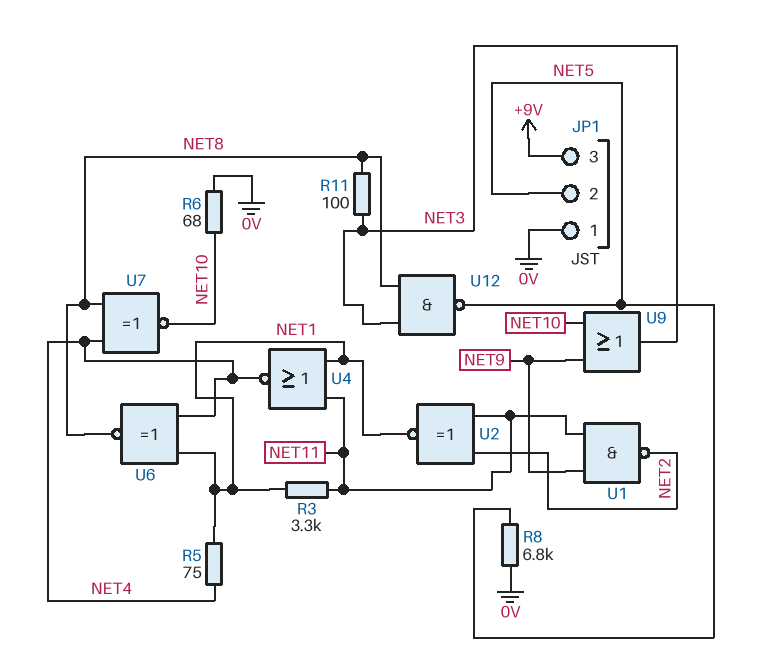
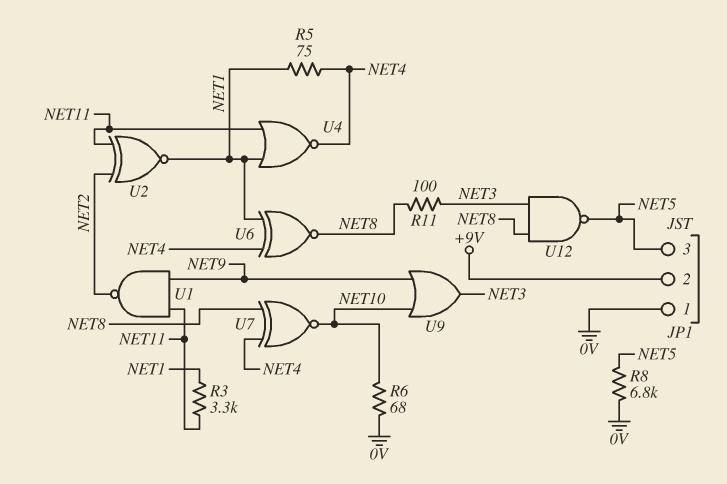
JP1 pin 2: NET5 -> +9V
JP1 pin 3: +9V -> NET5

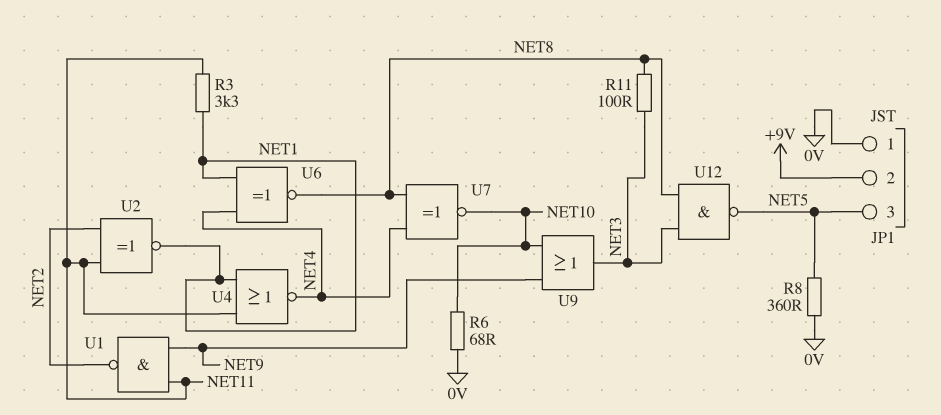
R5: 75 (NET1, NET4) -> none
R8: 6.8k (0V, NET5) -> 360 (0V, NET5)

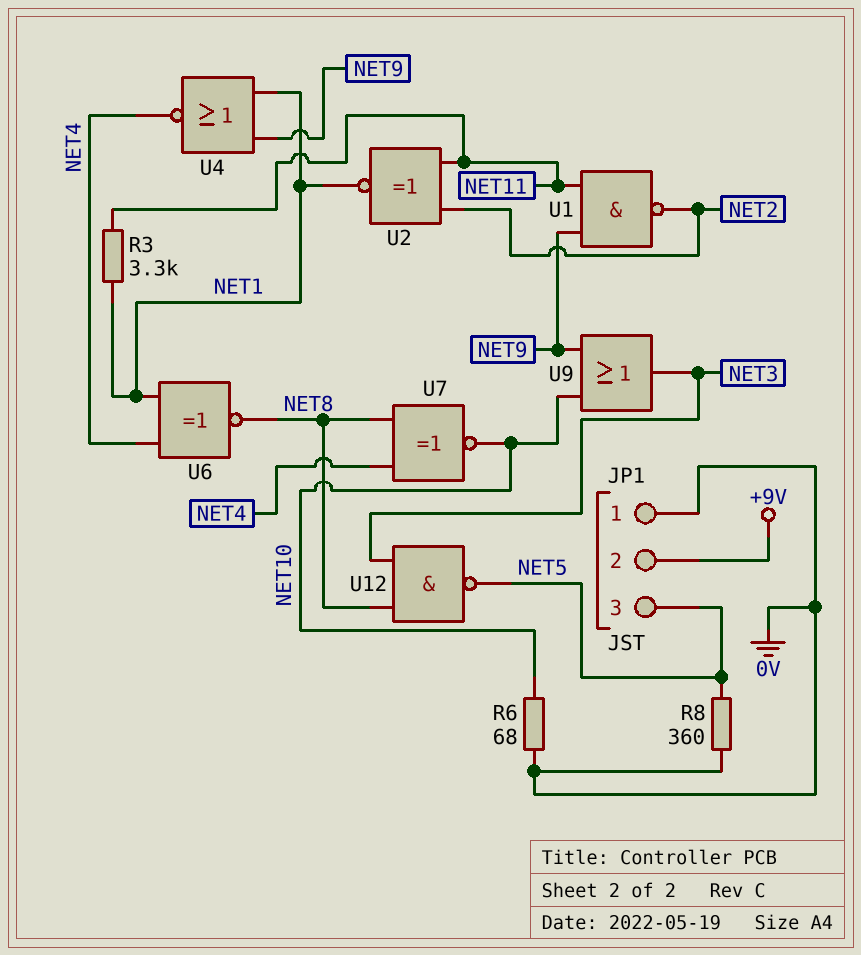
R11: 100 (NET3, NET8) -> none
U4: NOR (in NET1, in NET11, out NET4) -> NOR (in NET1, in NET9, out NET4)

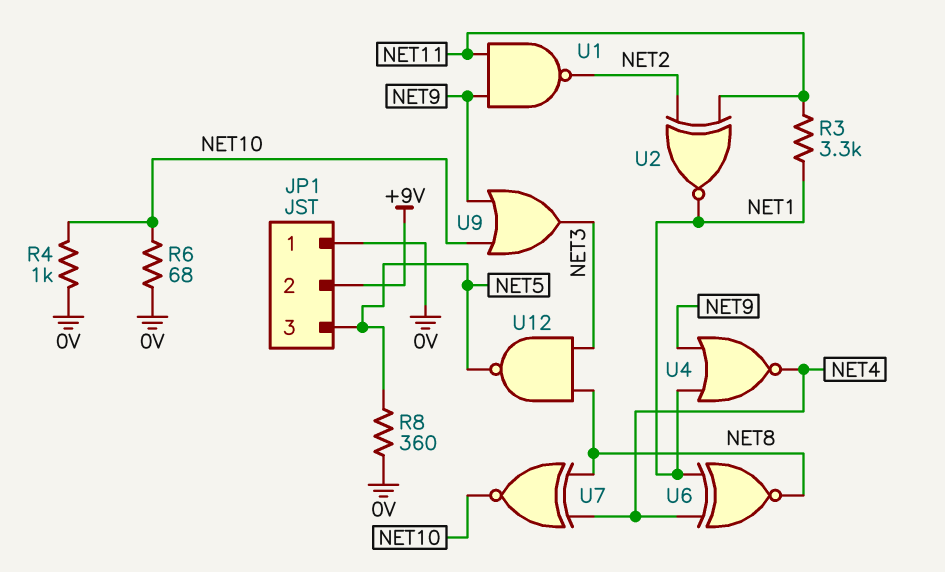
R4: none -> 1k (0V, NET10)

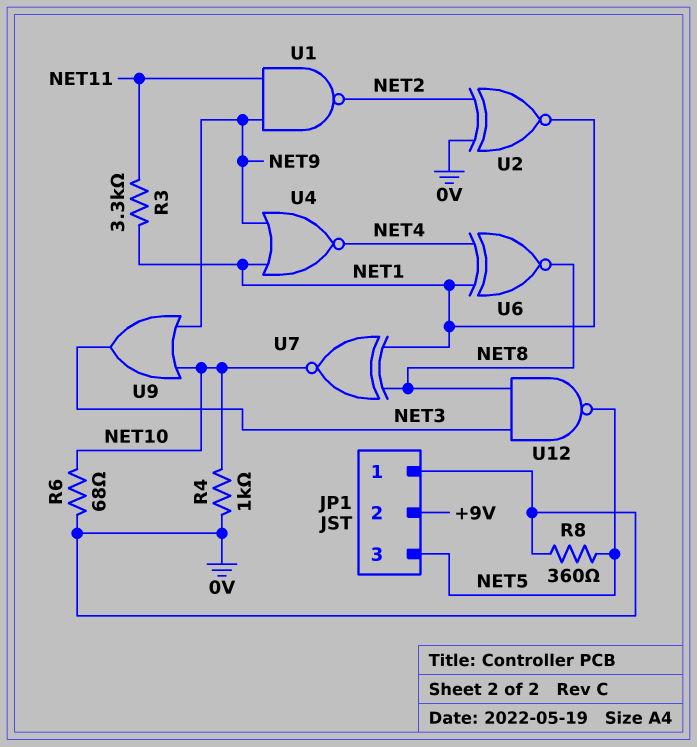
U2: XNOR (in NET2, in NET11, out NET1) -> XNOR (in 0V, in NET2, out NET1)
U7: XNOR (in NET4, in NET8, out NET10) -> XNOR (in NET1, in NET8, out NET10)

